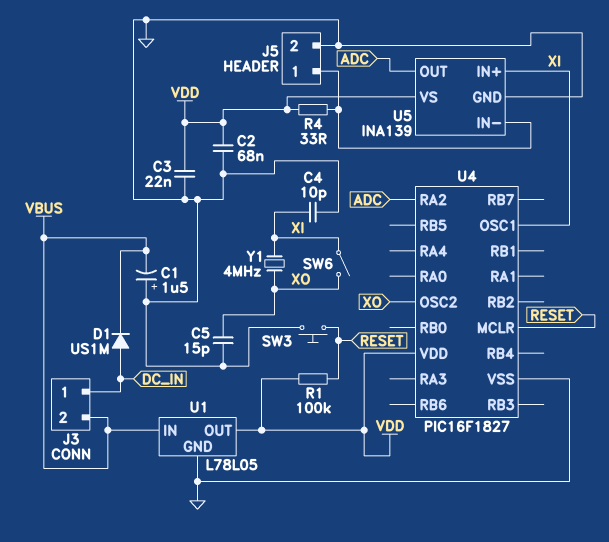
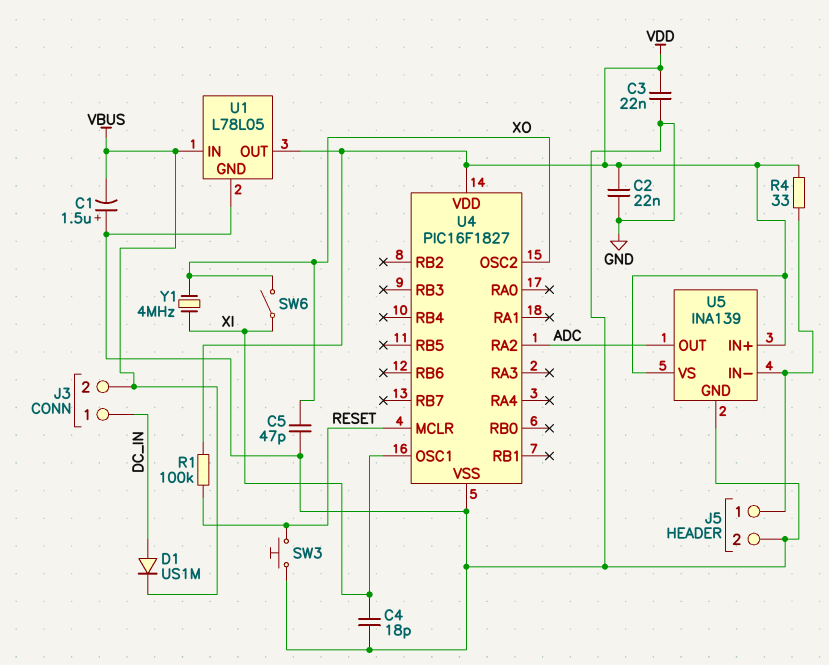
C2: 68nF (GND, VDD) -> 22nF (GND, VDD)
C4: 10pF (GND, XI) -> 18pF (GND, XI)
C5: 15pF (GND, XO) -> 47pF (GND, XO)
U5 pin IN+: XI -> VDD

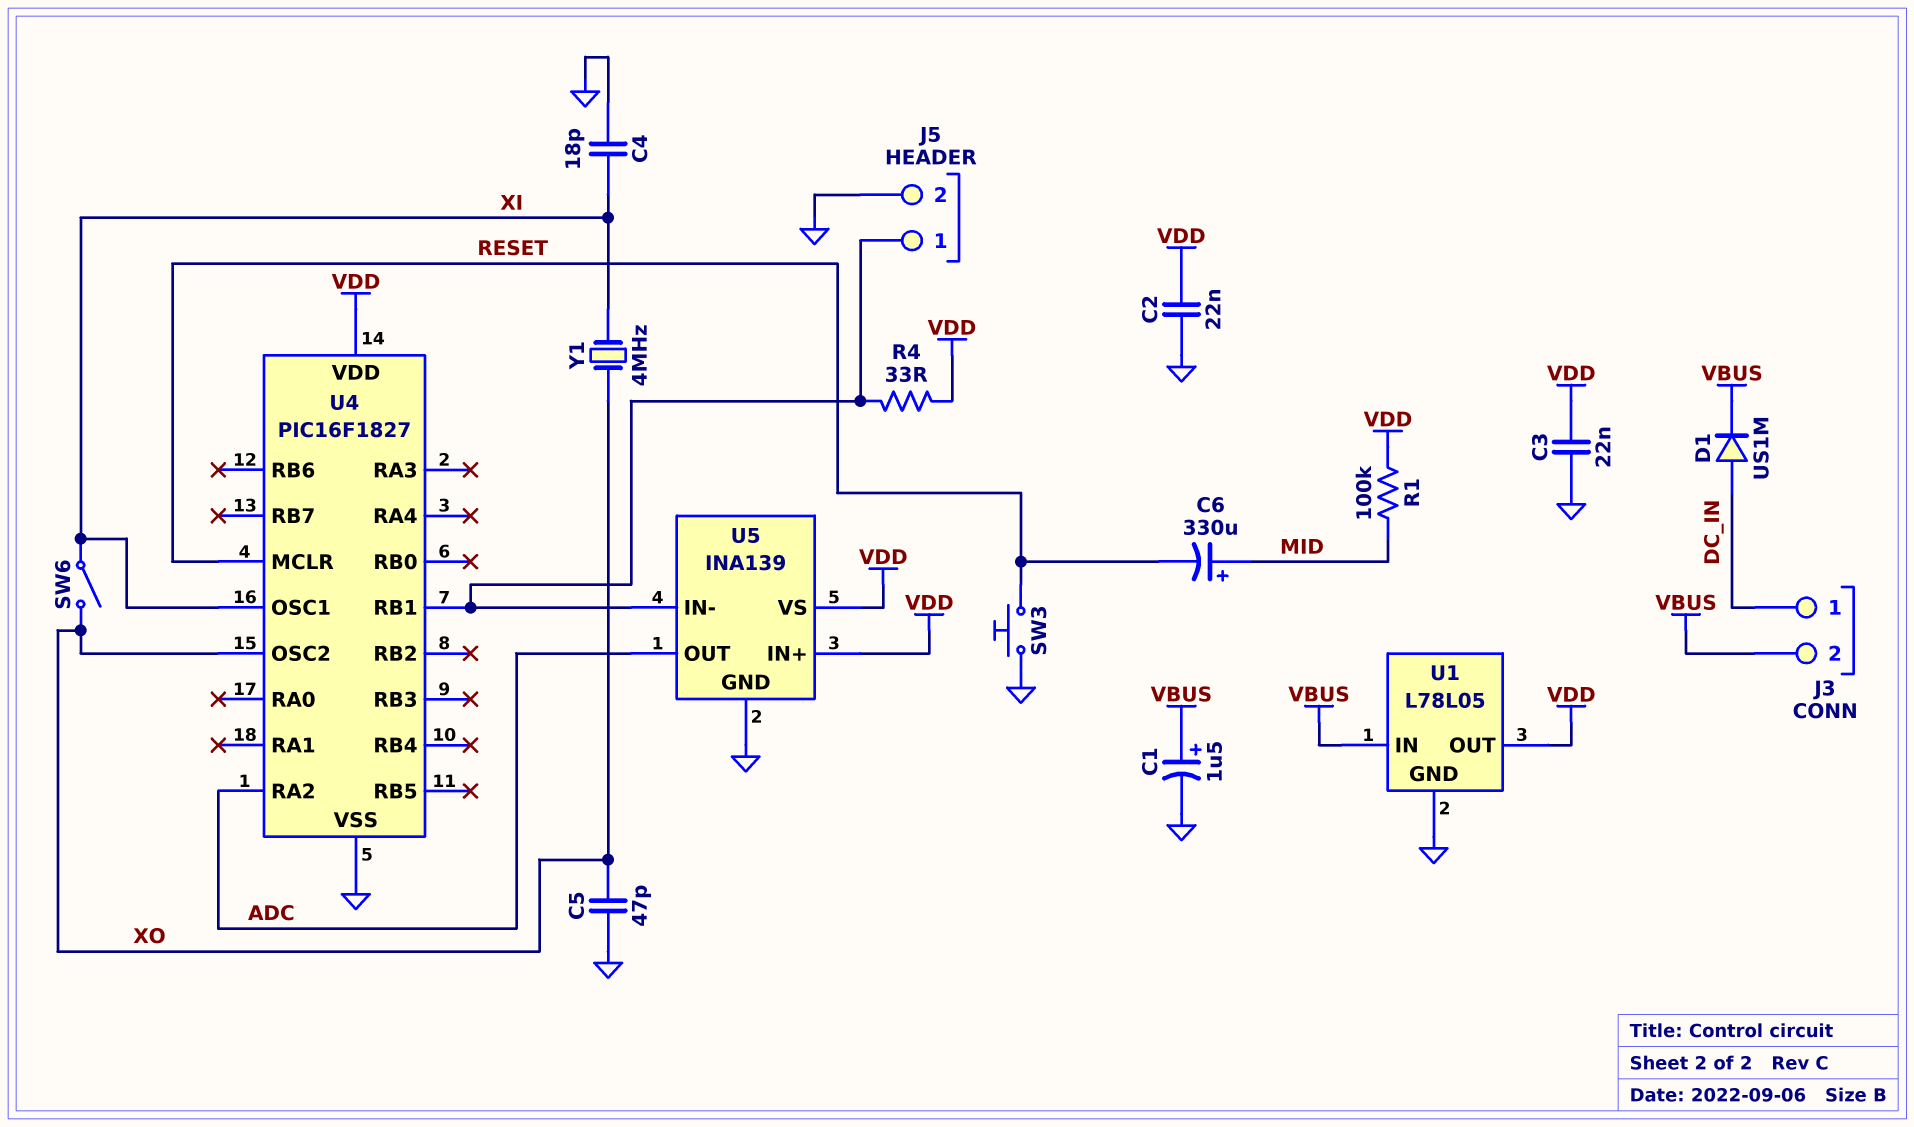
C1: 1.5uF (plus GND, minus VBUS) -> 1.5uF (plus VBUS, minus GND)
C6: none -> 330uF (plus MID, minus RESET)
R1: 100k (RESET, VDD) -> 100k (MID, VDD)
U4 pin RB1: none -> J5/1

